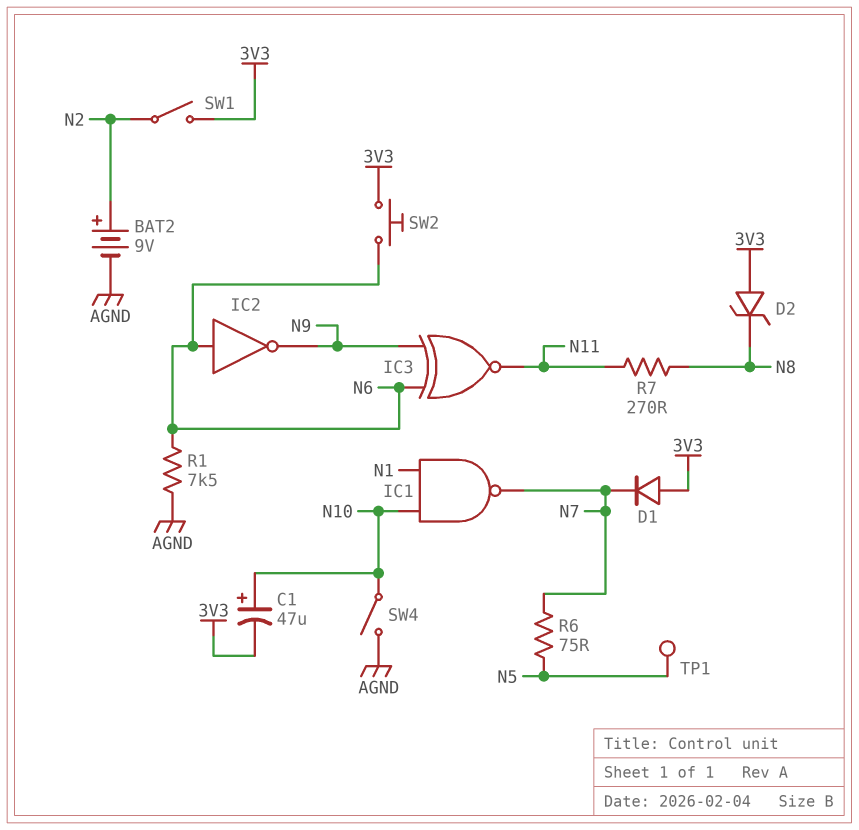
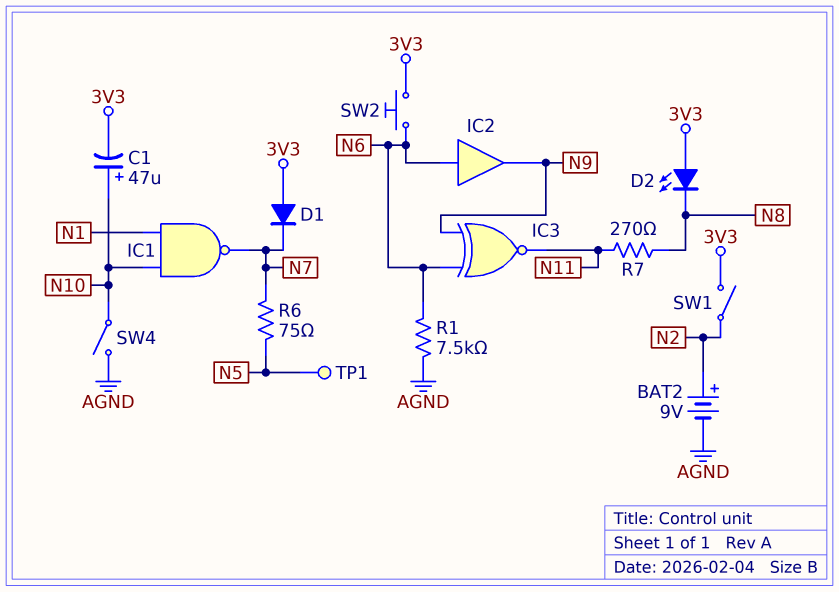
D2: zener (A 3V3, K N8) -> LED (A 3V3, K N8)
IC2: NOT (in N6, out N9) -> buffer (in N6, out N9)

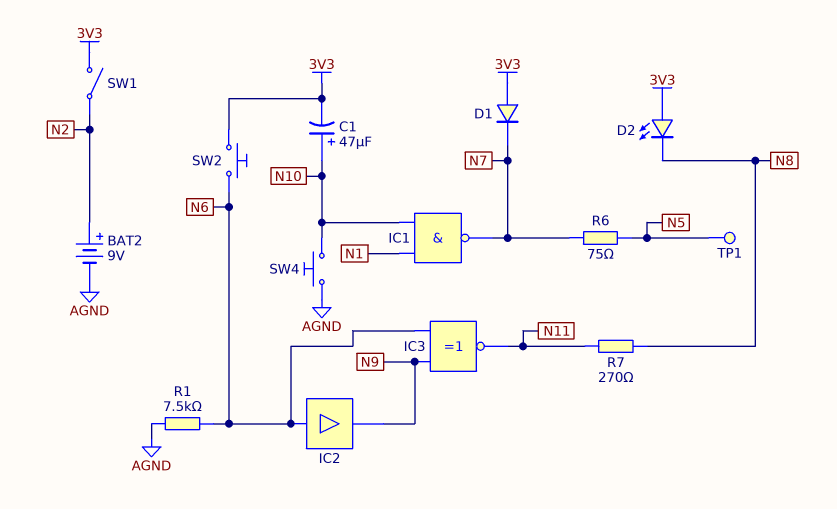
SW4: switch (AGND, N10) -> button (AGND, N10)

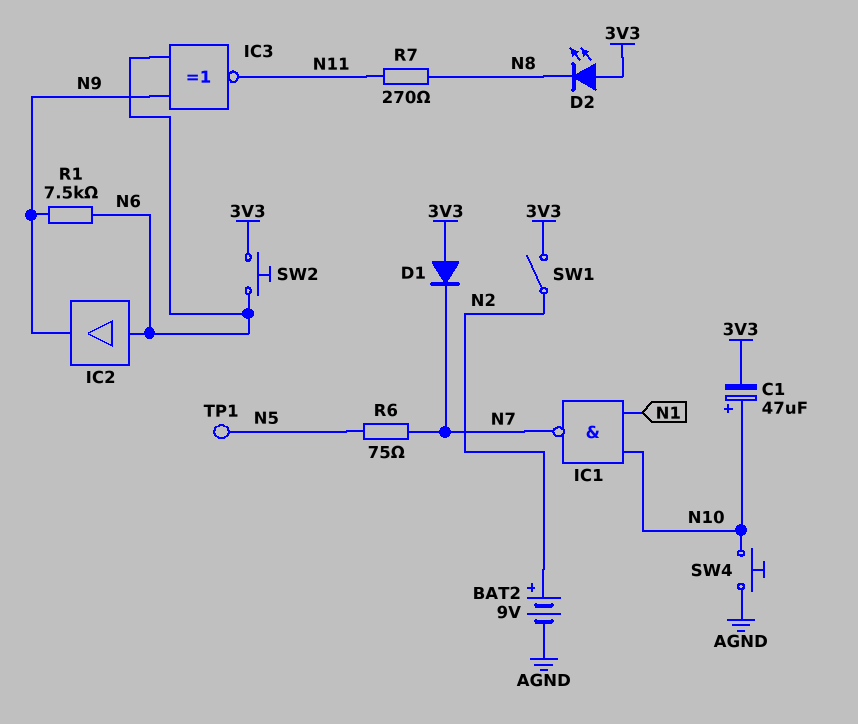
R1: 7.5k (AGND, N6) -> 7.5k (N6, N9)

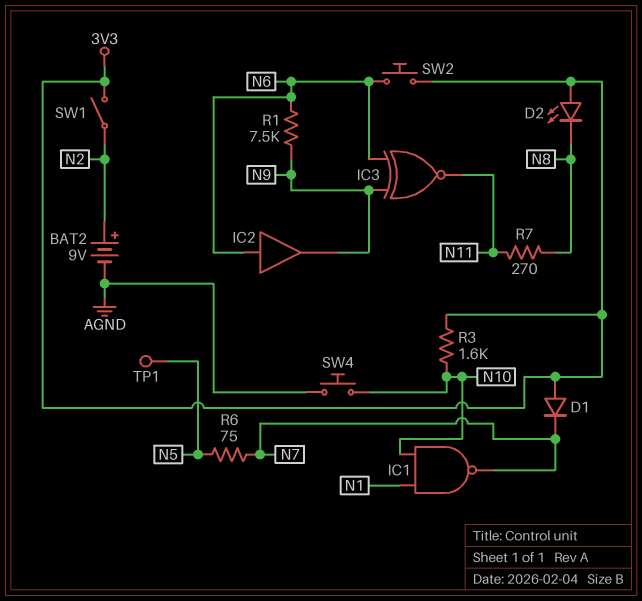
C1: 47uF (plus N10, minus 3V3) -> none
R3: none -> 1.6k (3V3, N10)

